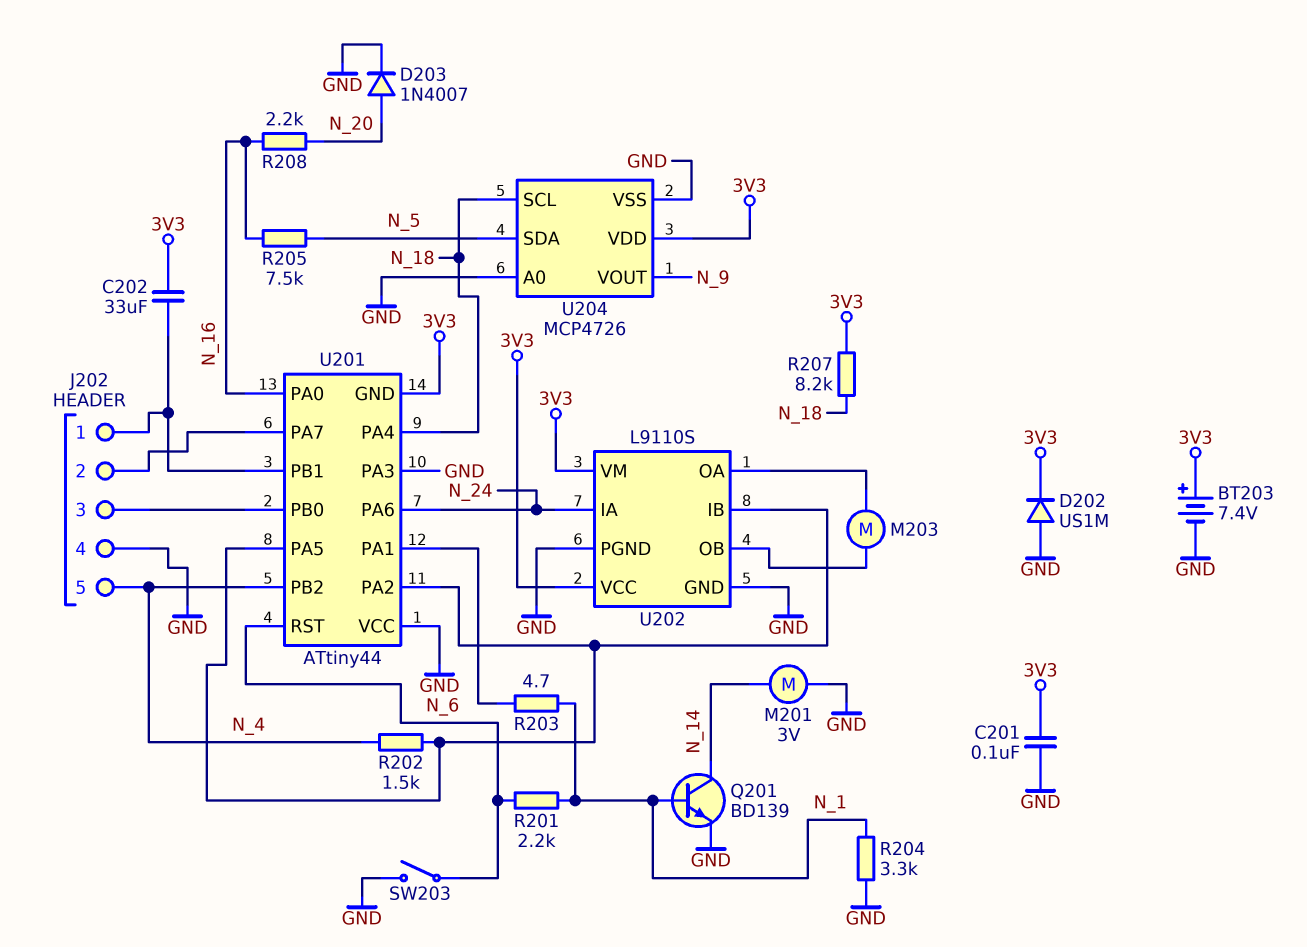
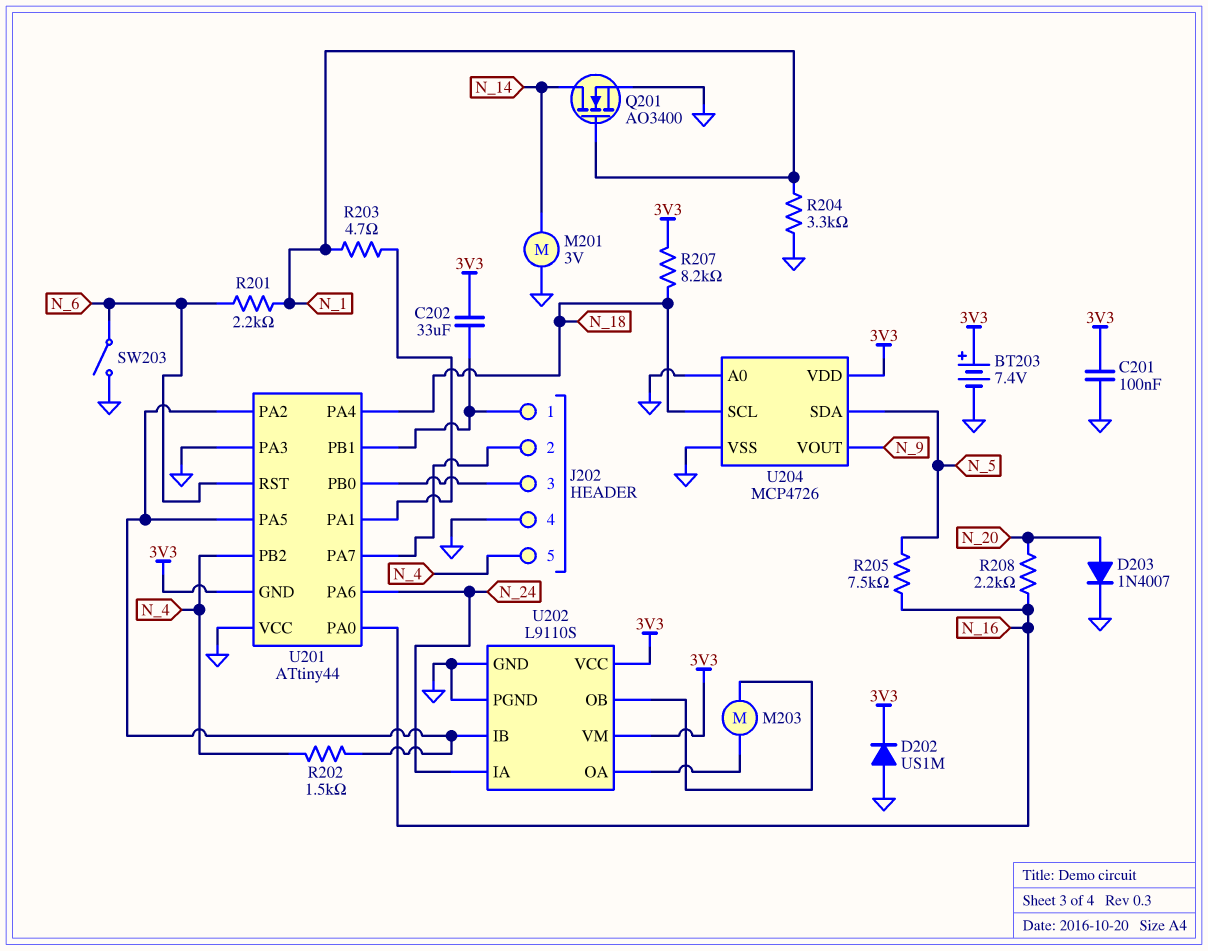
Q201: NPN BD139 (B N_1, C N_14, E GND) -> NMOS AO3400 (G N_1, D N_14, S GND)

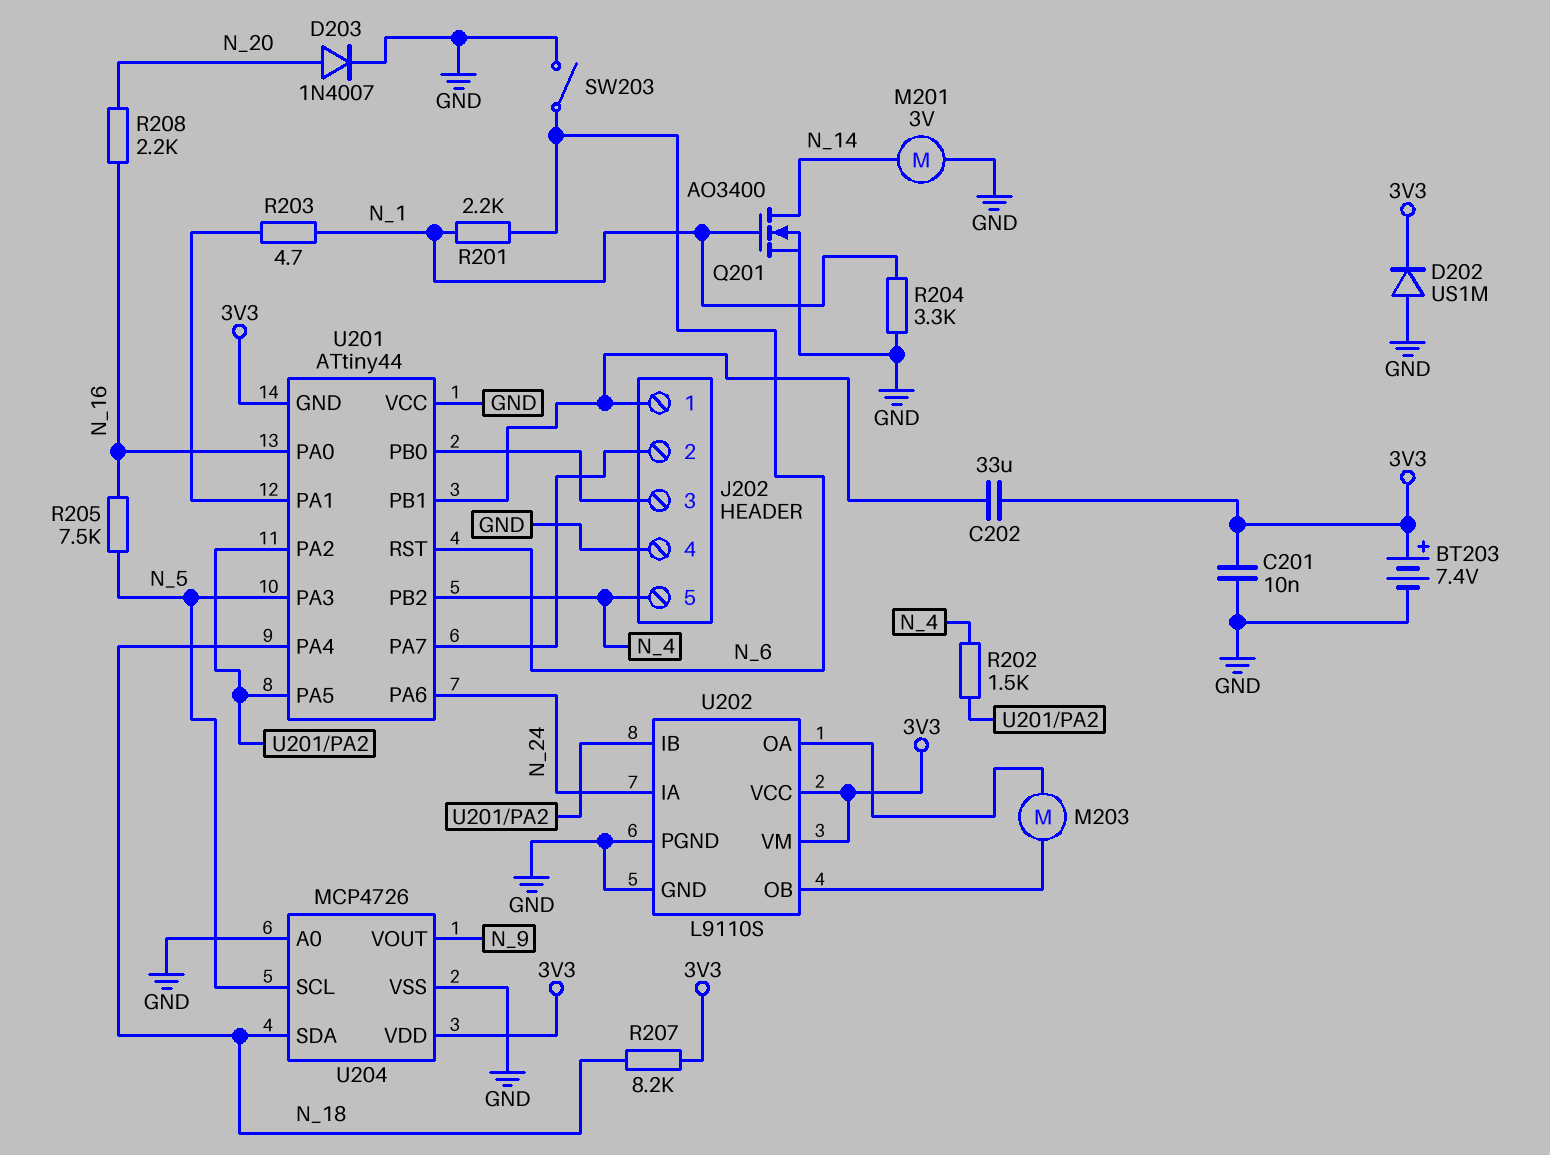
C201: 100nF (3V3, GND) -> 10nF (3V3, GND)
U201 pin PA3: GND -> N_5
U204 pin SCL: N_18 -> N_5
U204 pin SDA: N_5 -> N_18

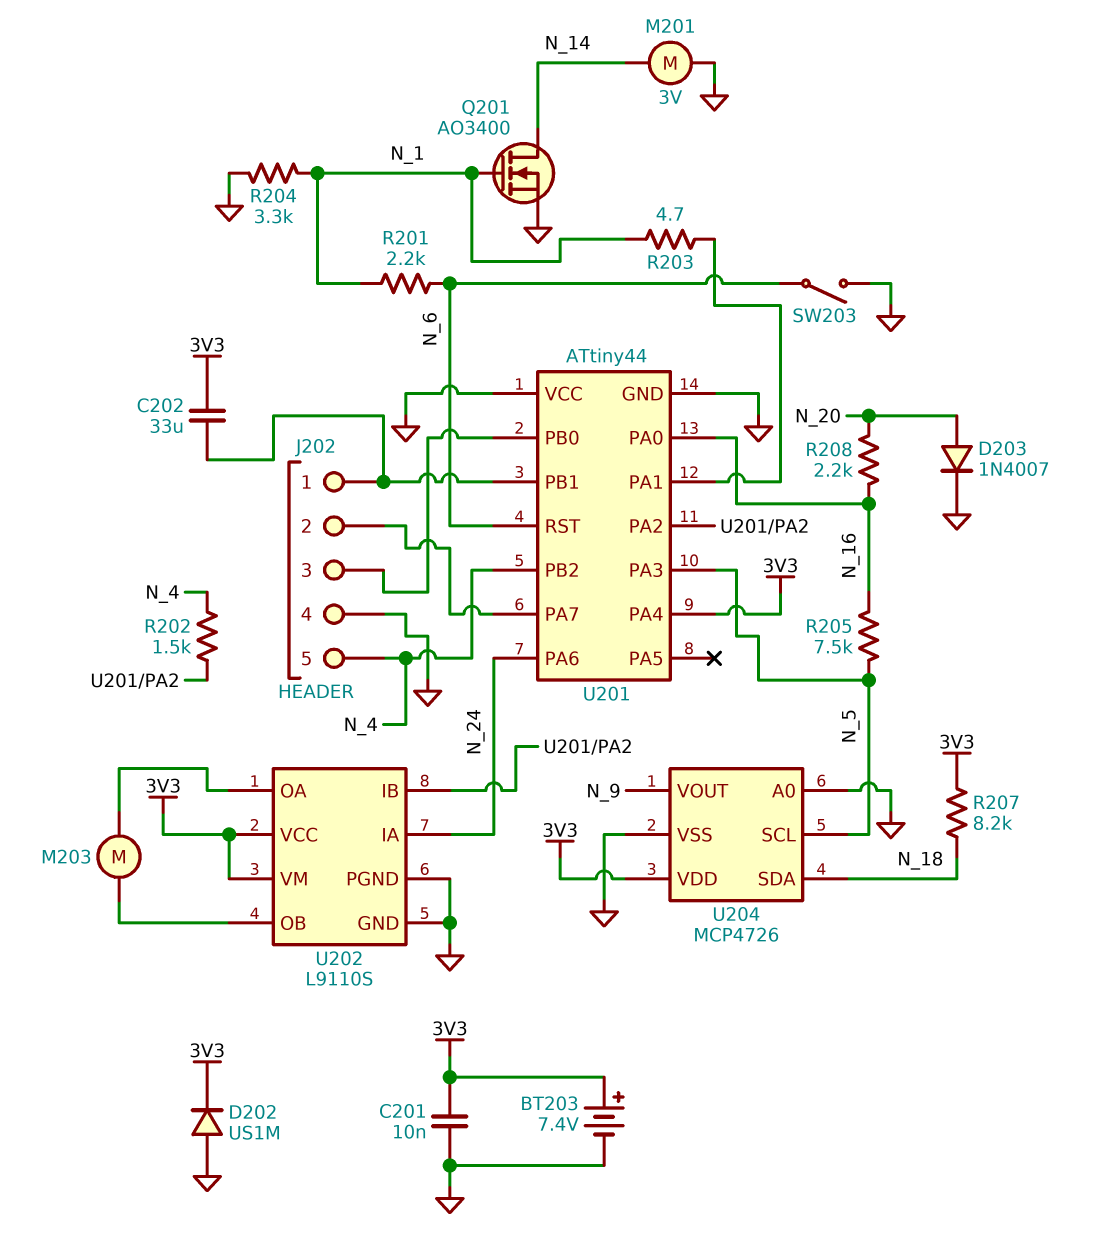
U201 pin GND: 3V3 -> GND
U201 pin PA4: N_18 -> 3V3
U201 pin PA5: U201/PA2 -> none

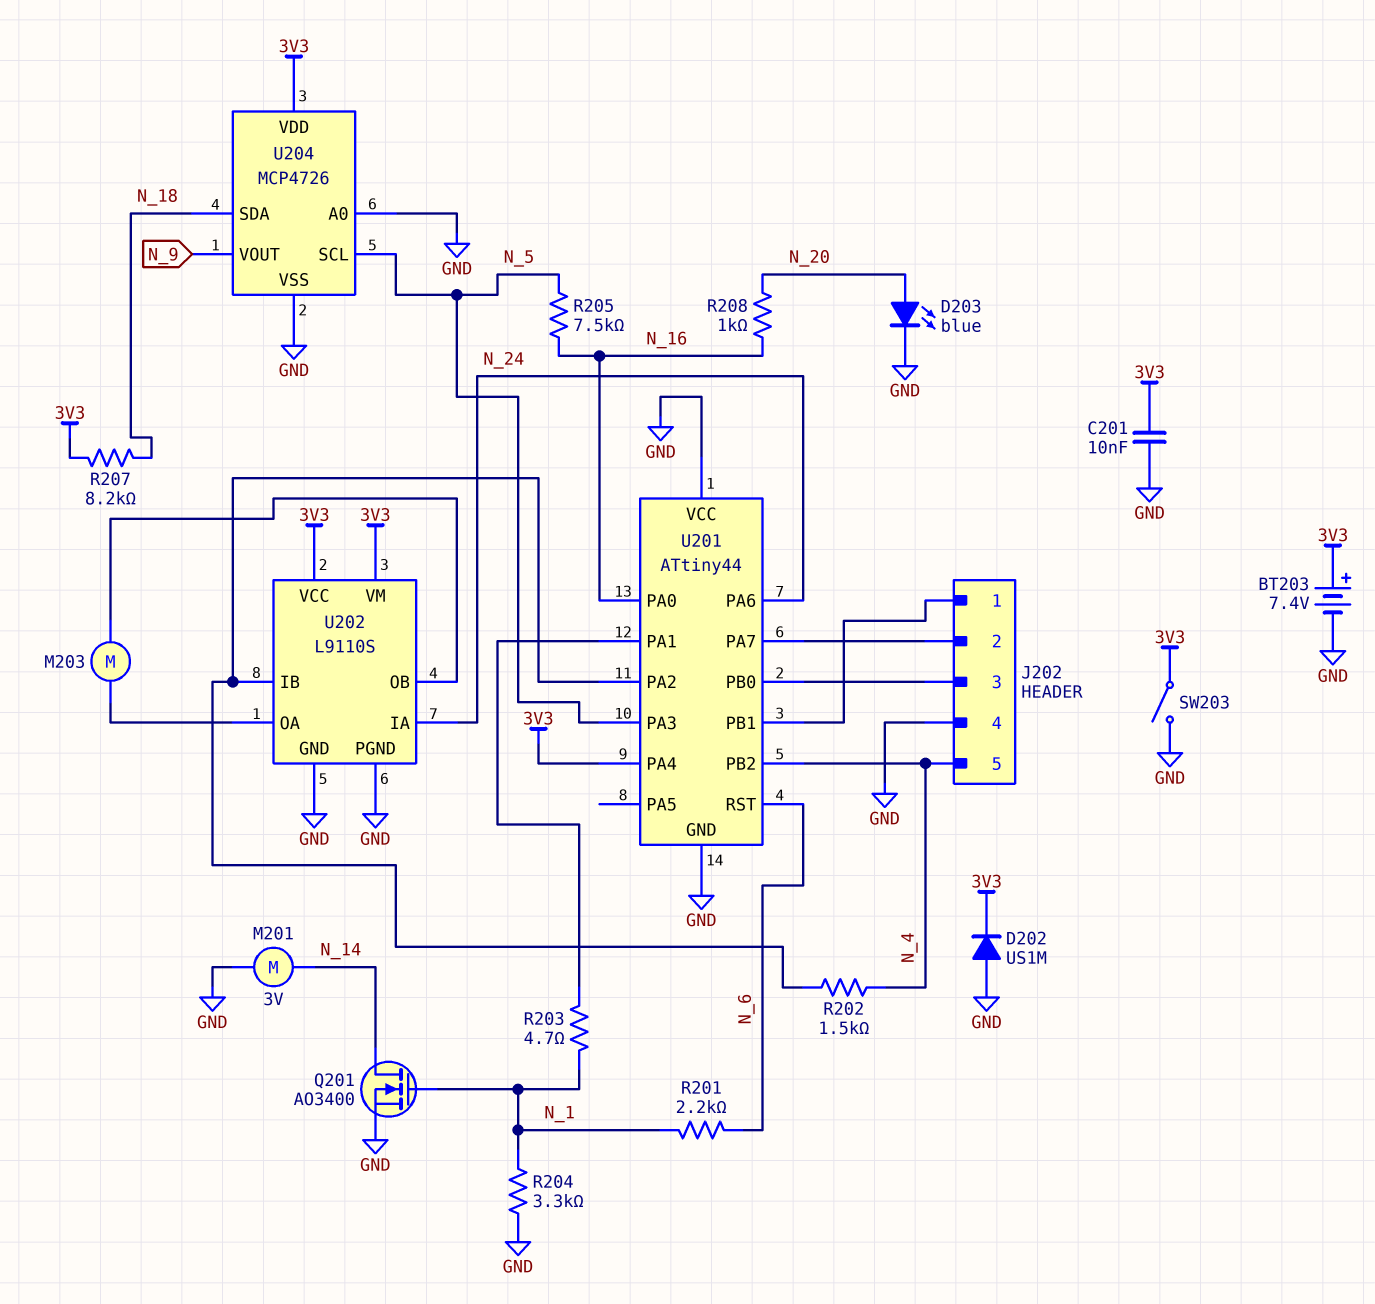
C202: 33uF (3V3, J202/1) -> none
D203: diode 1N4007 (A N_20, K GND) -> LED blue (A N_20, K GND)
R208: 2.2k (N_16, N_20) -> 1k (N_16, N_20)
SW203: switch (GND, N_6) -> switch (3V3, GND)

